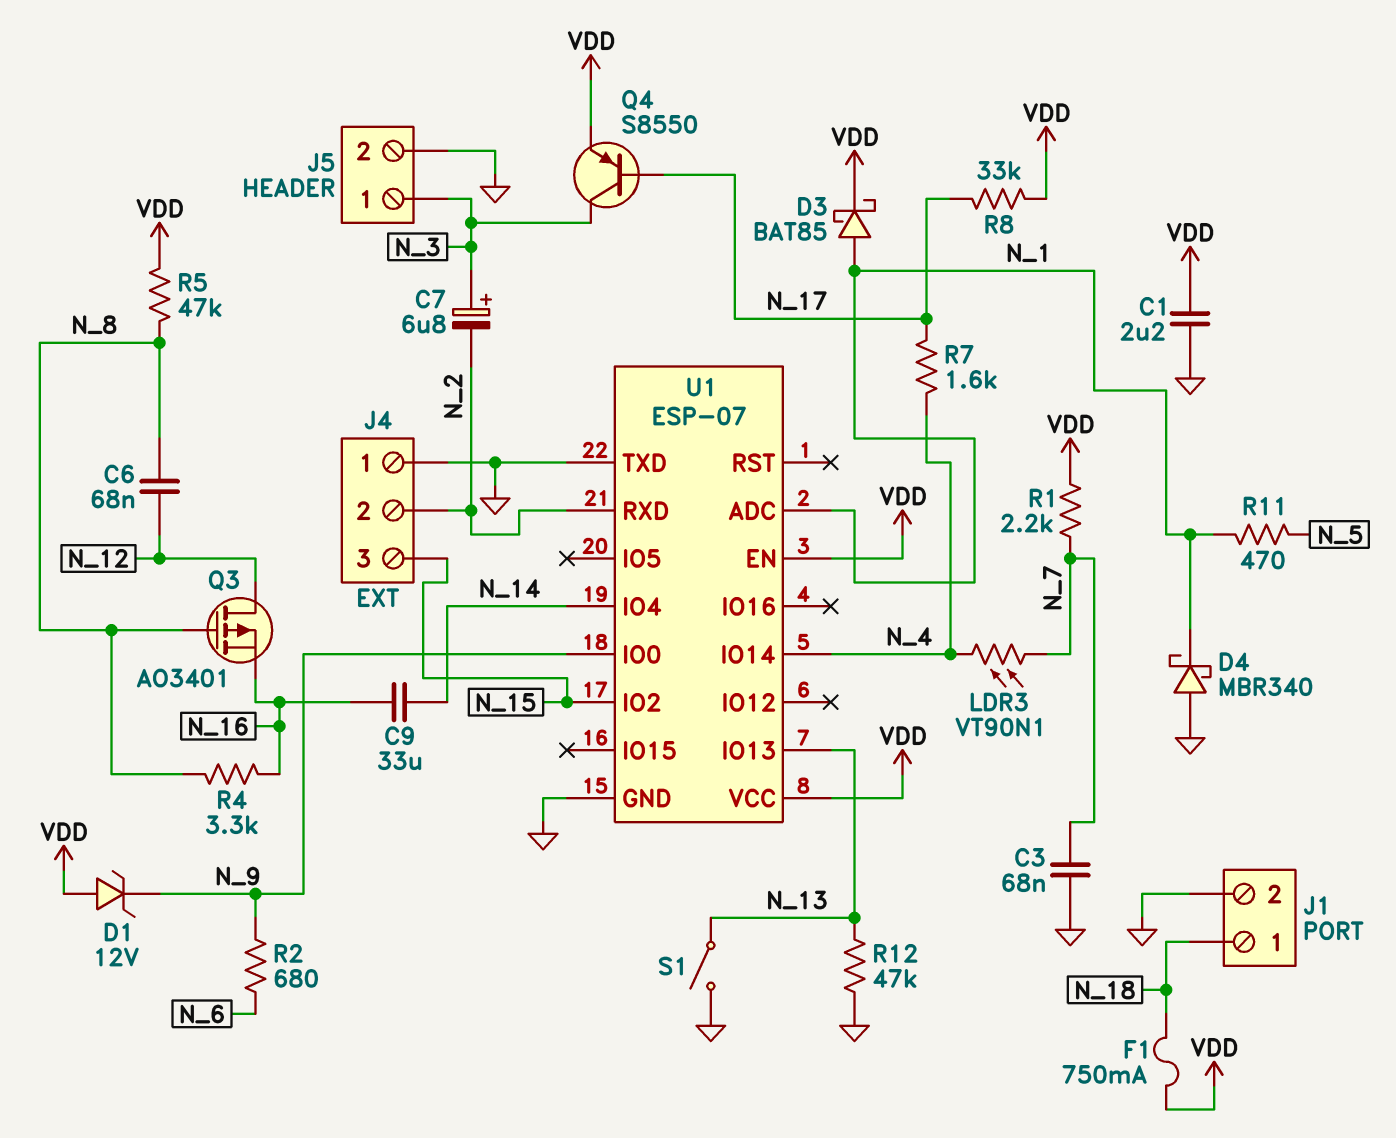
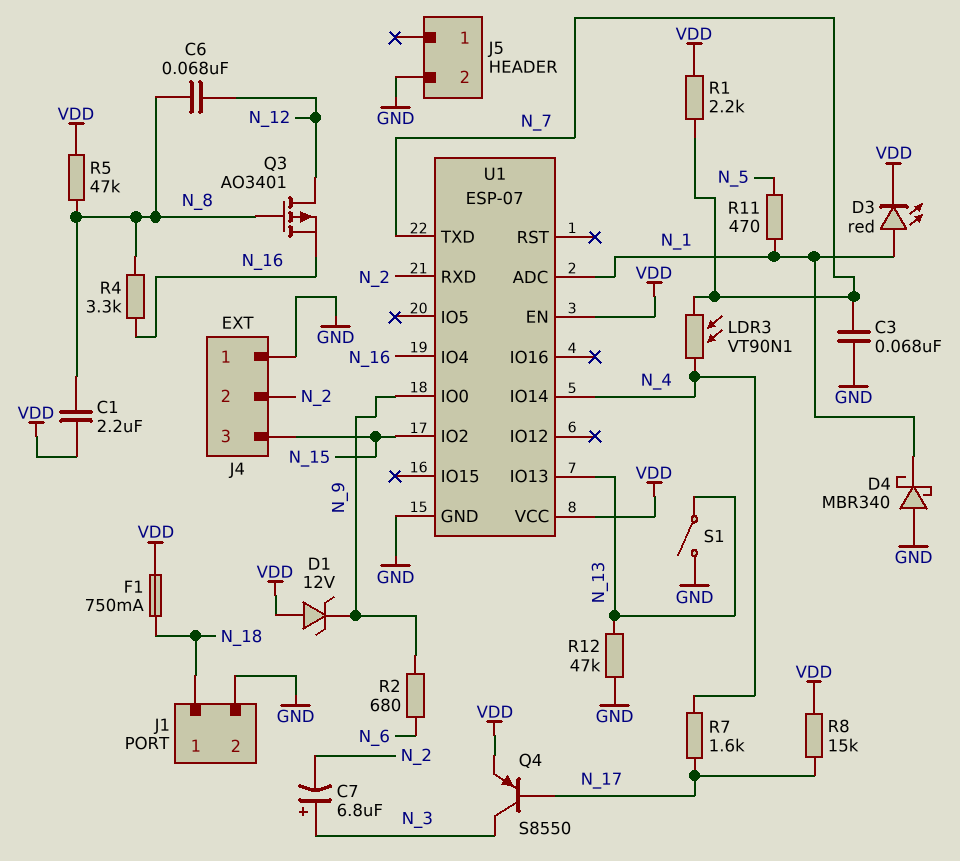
C1: 2.2uF (GND, VDD) -> 2.2uF (N_8, VDD)
C9: 33uF (N_14, N_16) -> none
D3: schottky BAT85 (A N_1, K VDD) -> LED red (A N_1, K VDD)
J5 pin 1: N_3 -> none
R8: 33k (N_17, VDD) -> 15k (N_17, VDD)
U1 pin IO4: N_14 -> N_16
U1 pin TXD: GND -> N_7

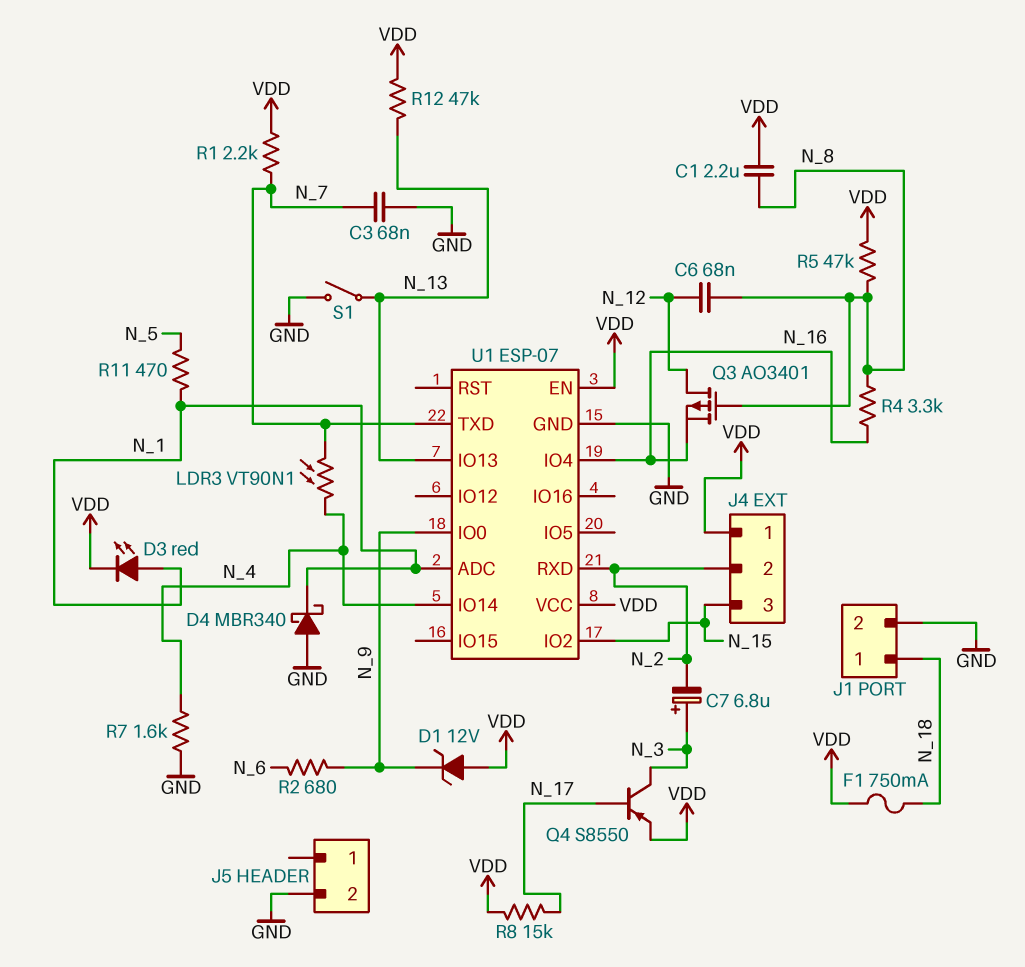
J4 pin 1: GND -> VDD
R7: 1.6k (N_4, N_17) -> 1.6k (GND, N_4)
R12: 47k (GND, N_13) -> 47k (N_13, VDD)

